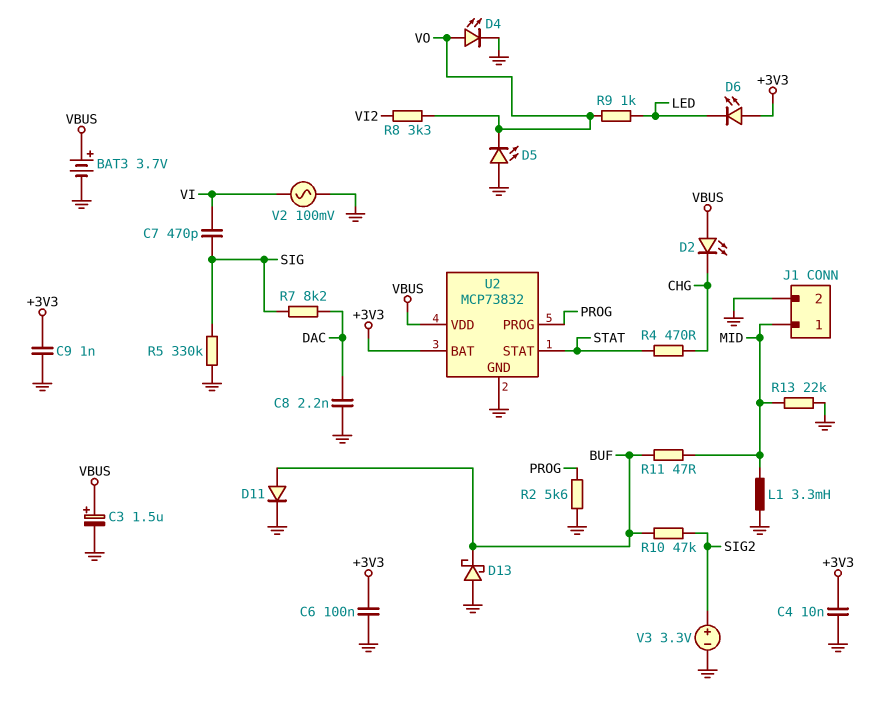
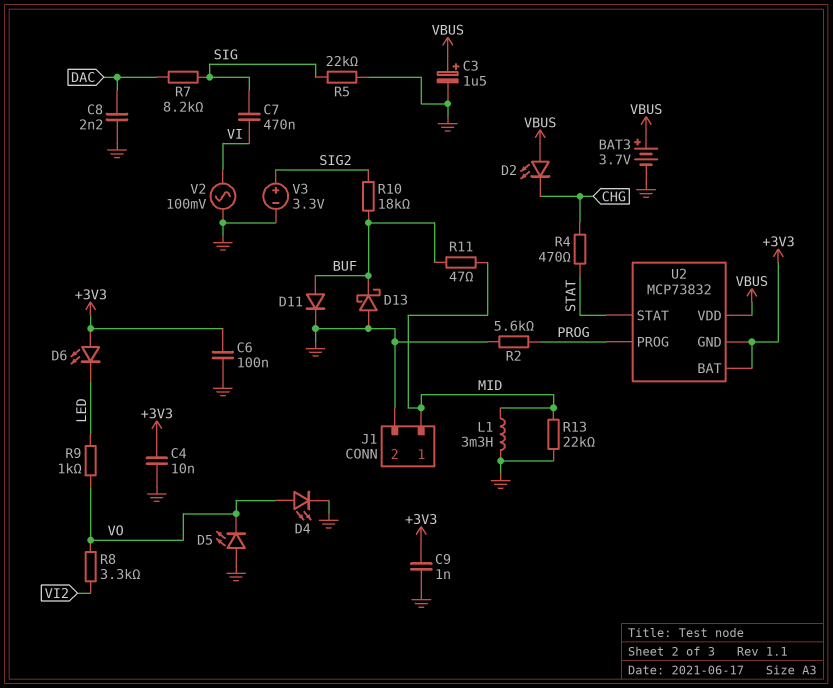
C7: 470pF (SIG, VI) -> 470nF (SIG, VI)
R5: 330k (GND, SIG) -> 22k (GND, SIG)
R10: 47k (BUF, SIG2) -> 18k (BUF, SIG2)
U2 pin GND: GND -> +3V3

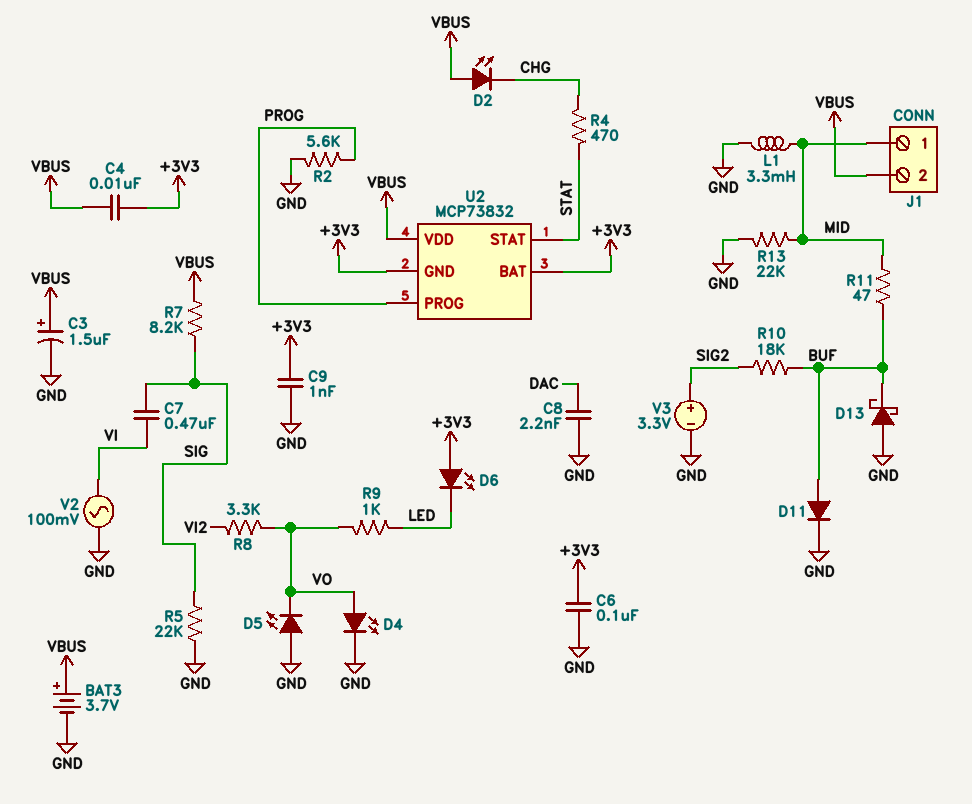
C4: 10nF (+3V3, GND) -> 10nF (+3V3, VBUS)
J1 pin 2: GND -> VBUS
R7: 8.2k (DAC, SIG) -> 8.2k (SIG, VBUS)

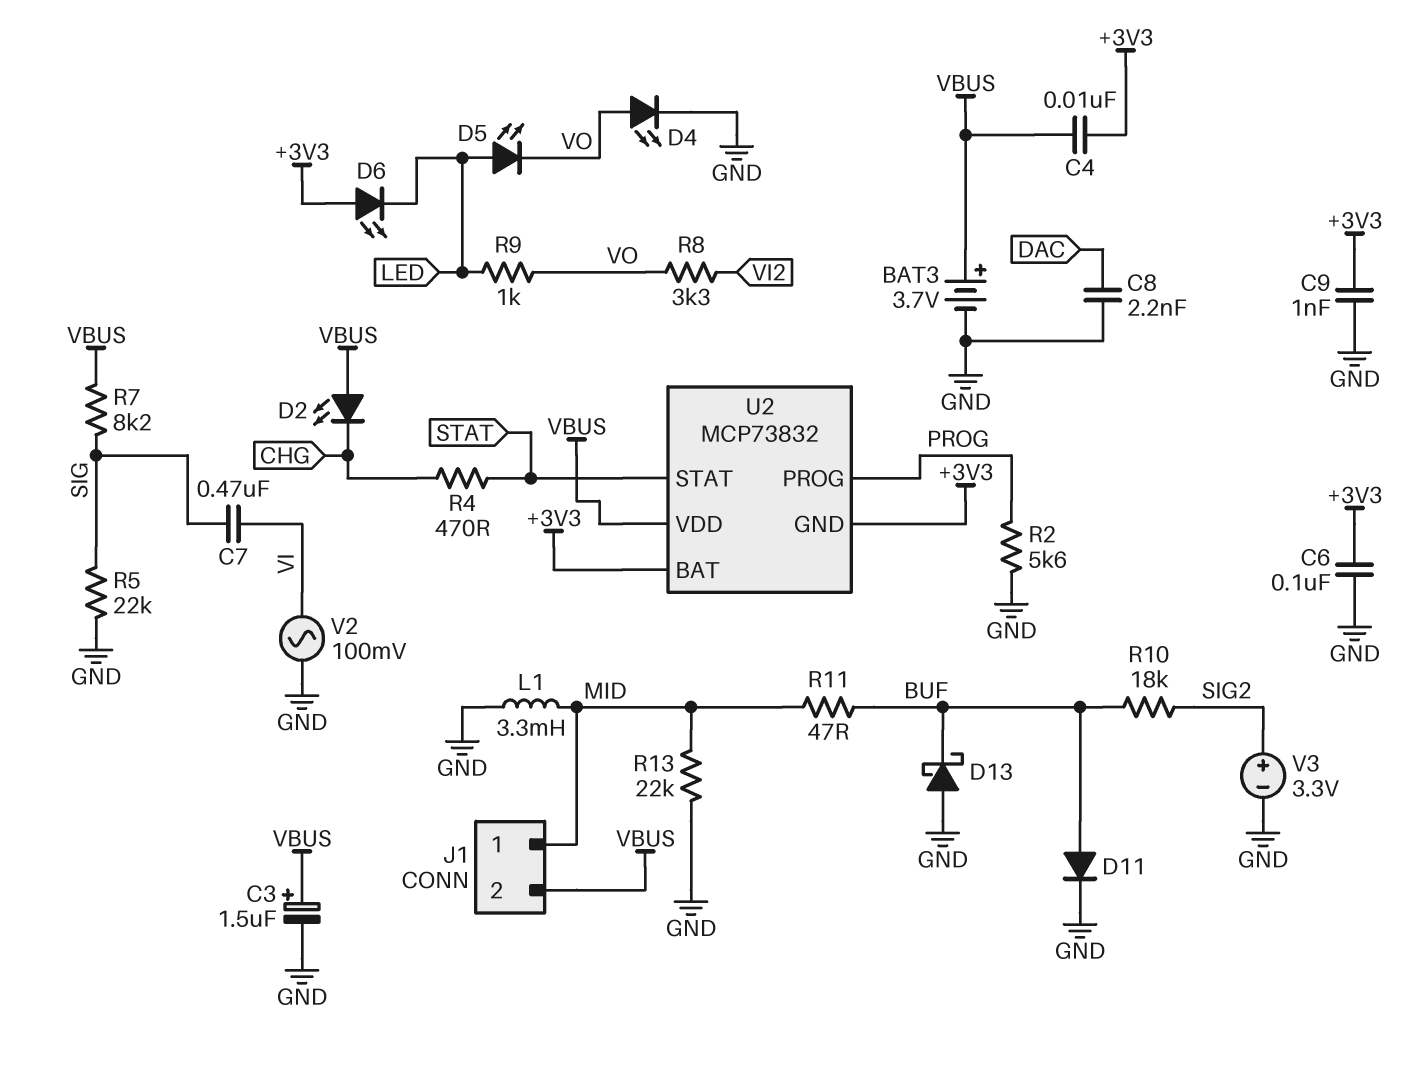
D5: LED (A GND, K VO) -> LED (A LED, K VO)

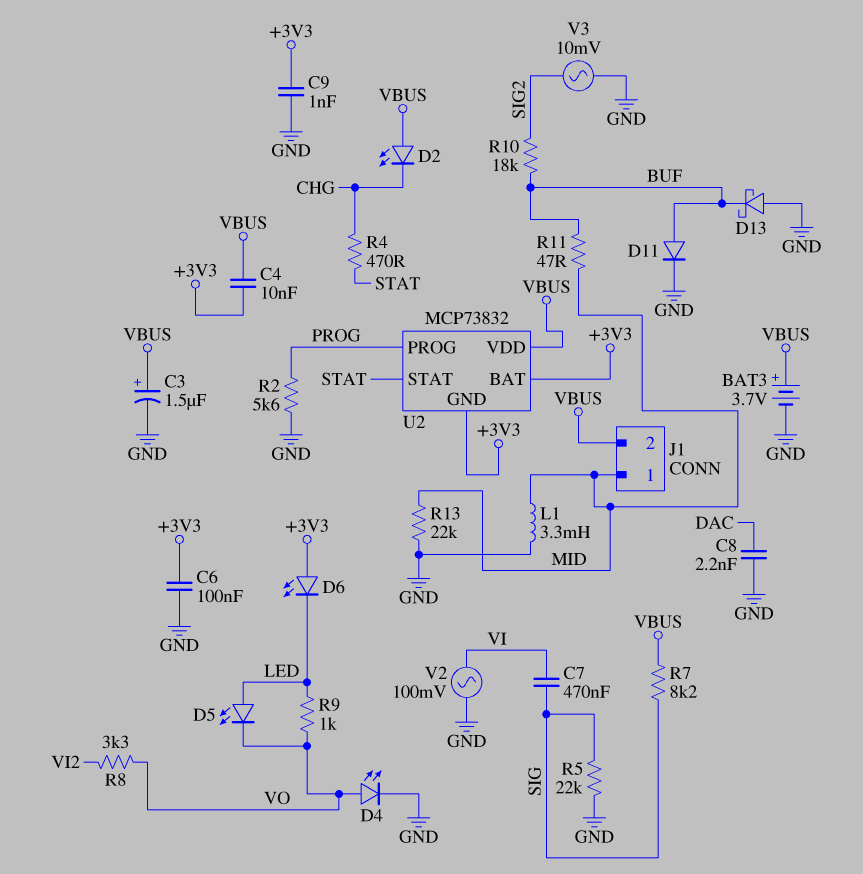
V3: 3.3V (plus SIG2, minus GND) -> AC 10mV (GND, SIG2)

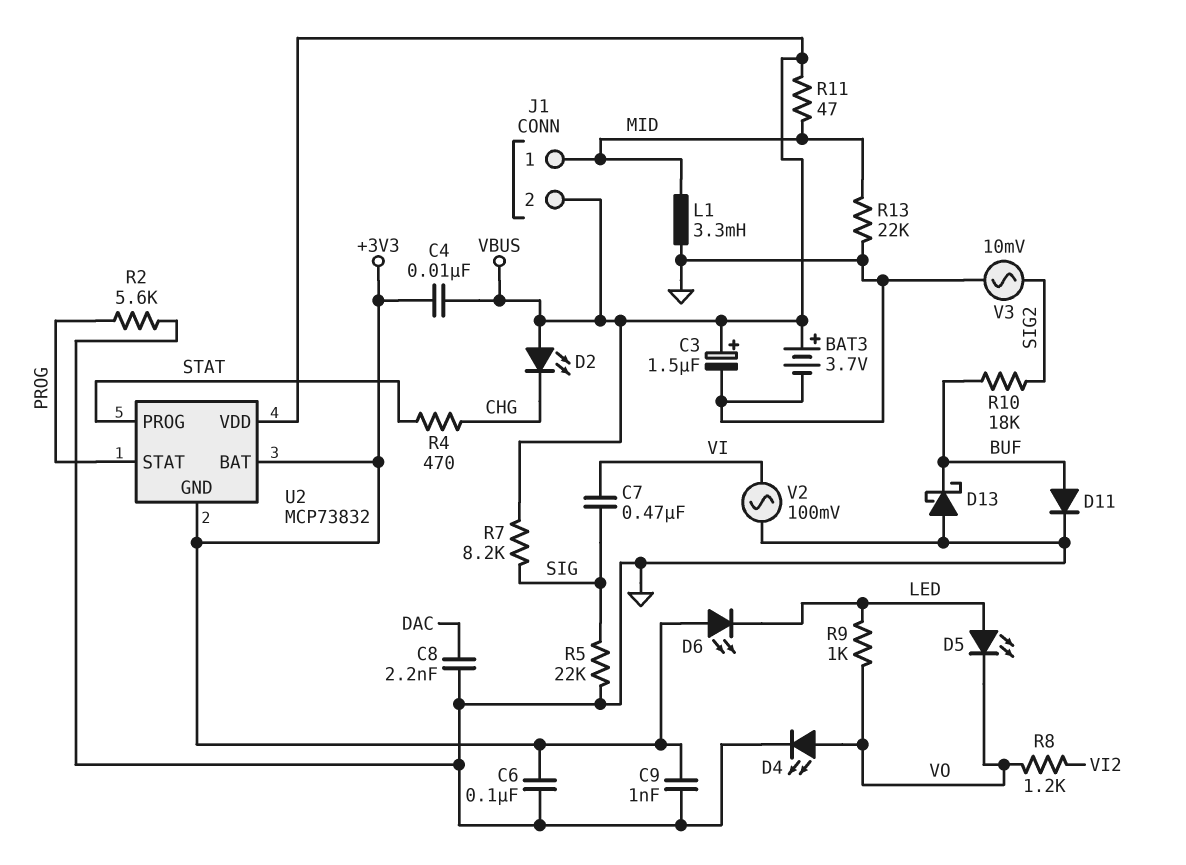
R8: 3.3k (VI2, VO) -> 1.2k (VI2, VO)
R11: 47 (BUF, MID) -> 47 (MID, VBUS)
U2 pin PROG: PROG -> STAT
U2 pin STAT: STAT -> PROG

